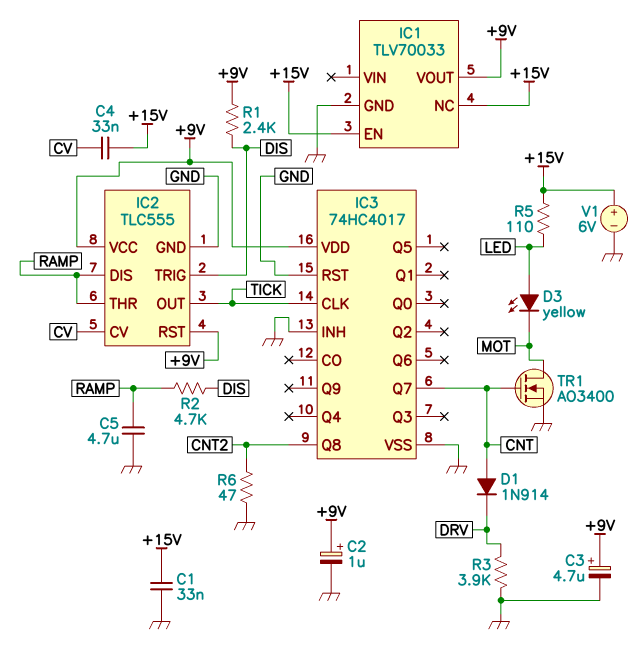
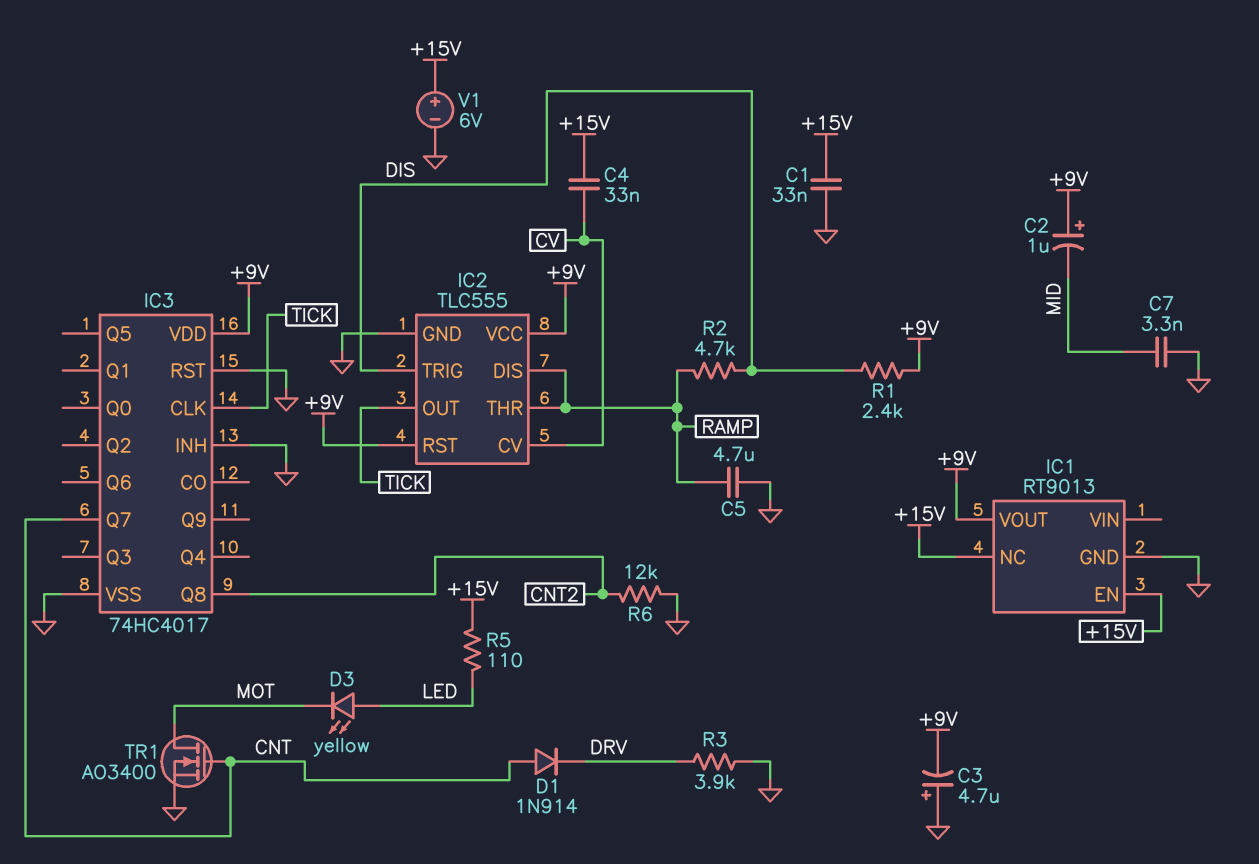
C2: 1uF (plus +9V, minus GND) -> 1uF (plus +9V, minus MID)
C3: 4.7uF (plus +9V, minus GND) -> 4.7uF (plus GND, minus +9V)
C7: none -> 3.3nF (GND, MID)
IC1: TLV70033 -> RT9013
R6: 47 (CNT2, GND) -> 12k (CNT2, GND)

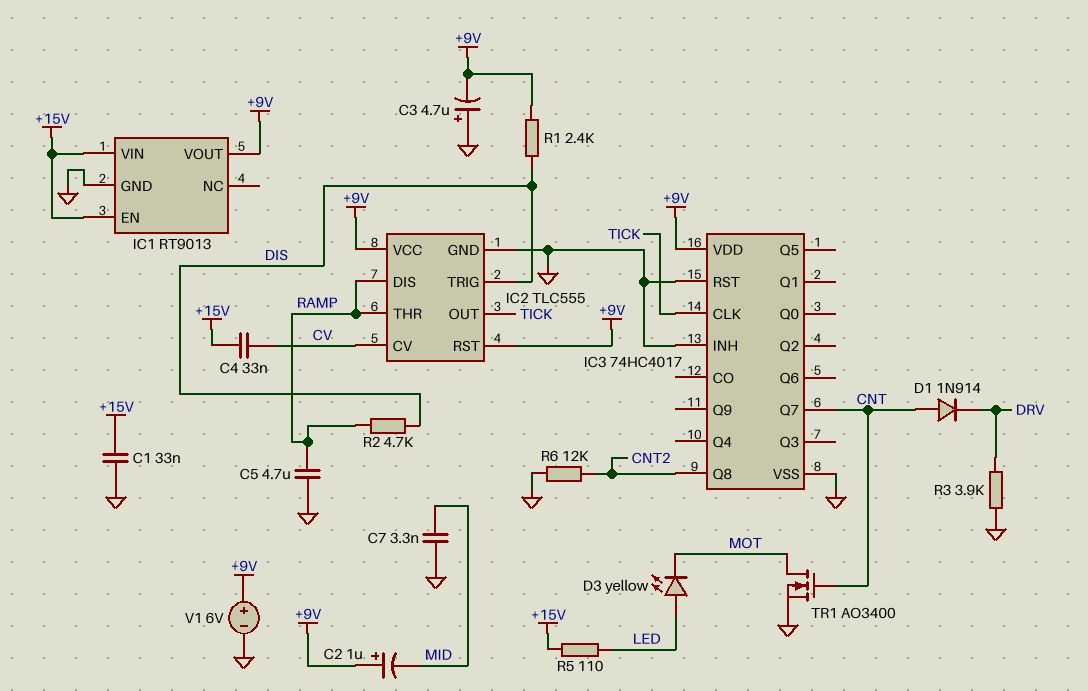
IC1 pin NC: +15V -> none
IC1 pin VIN: none -> +15V
V1: 6V (plus +15V, minus GND) -> 6V (plus +9V, minus GND)

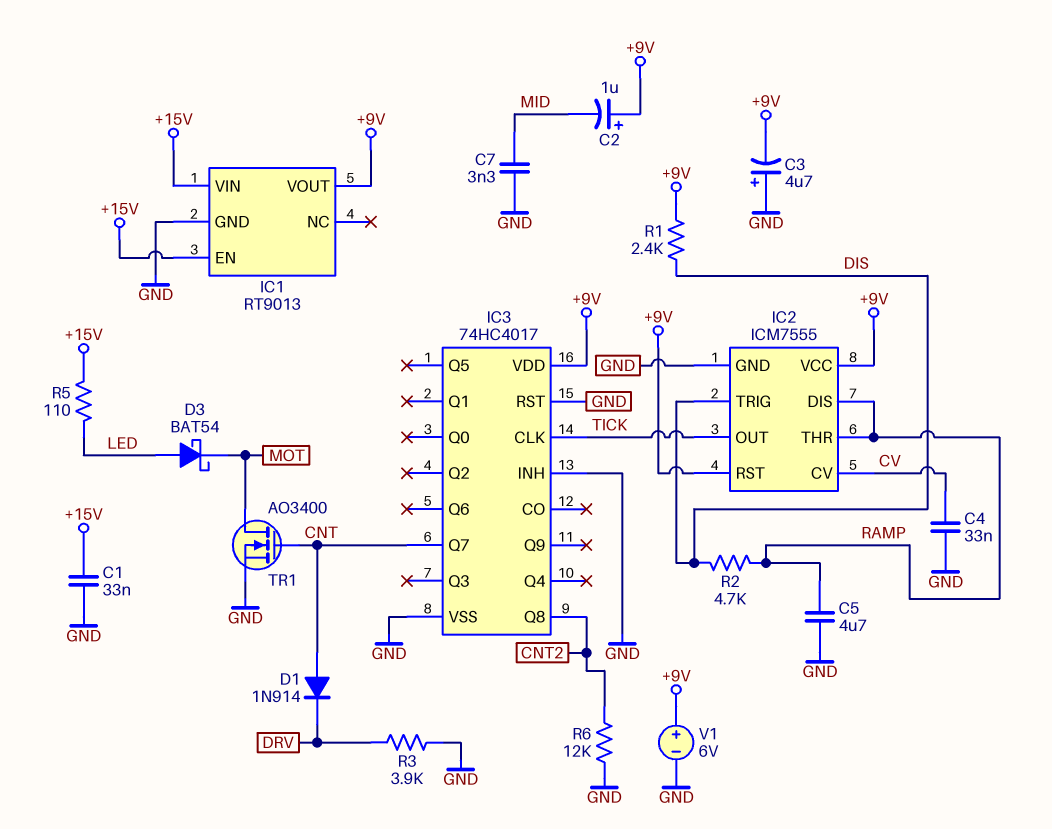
C4: 33nF (+15V, CV) -> 33nF (CV, GND)
D3: LED yellow (A LED, K MOT) -> schottky BAT54 (A LED, K MOT)
IC2: TLC555 -> ICM7555

